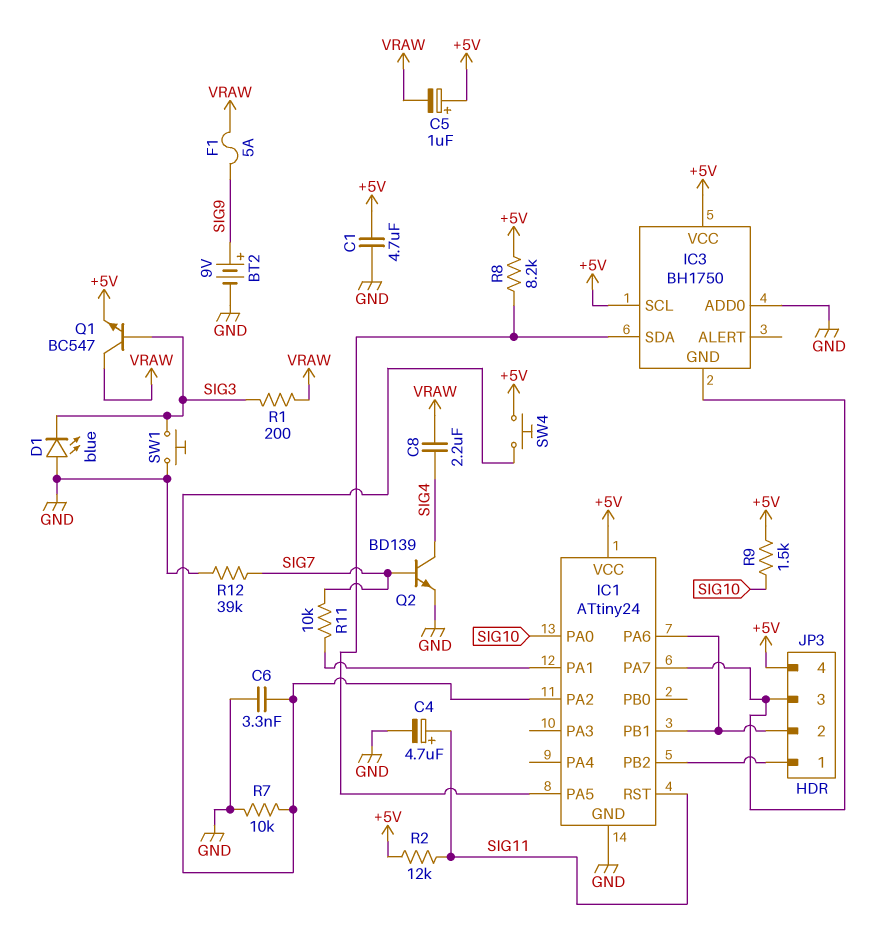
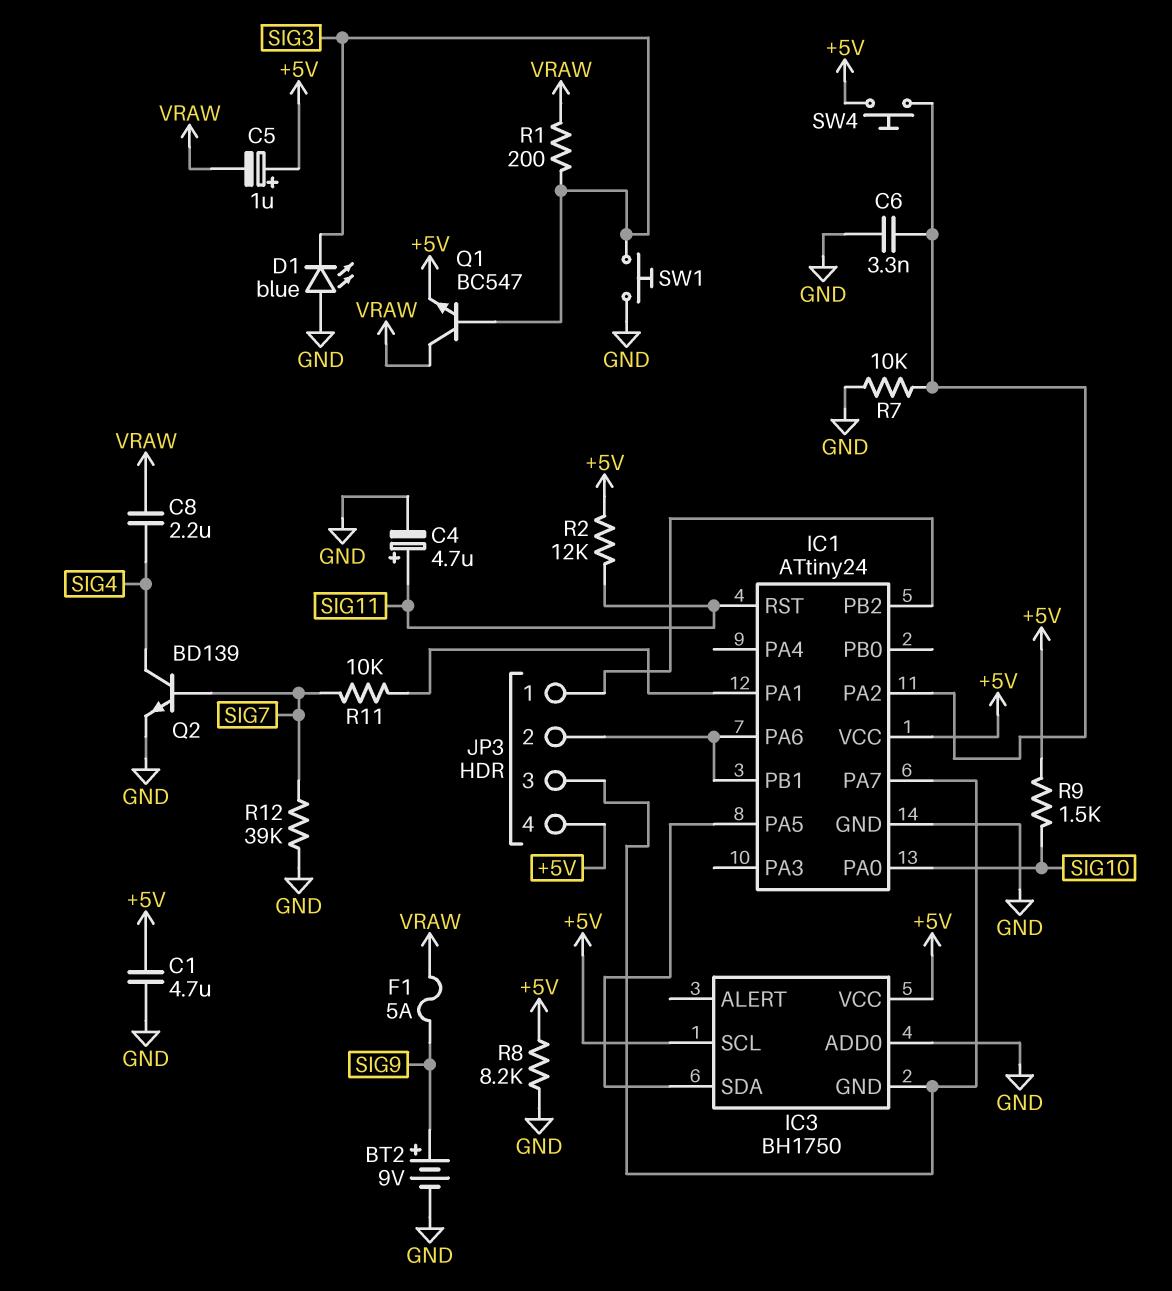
R8: 8.2k (+5V, IC1/PA5) -> 8.2k (+5V, GND)

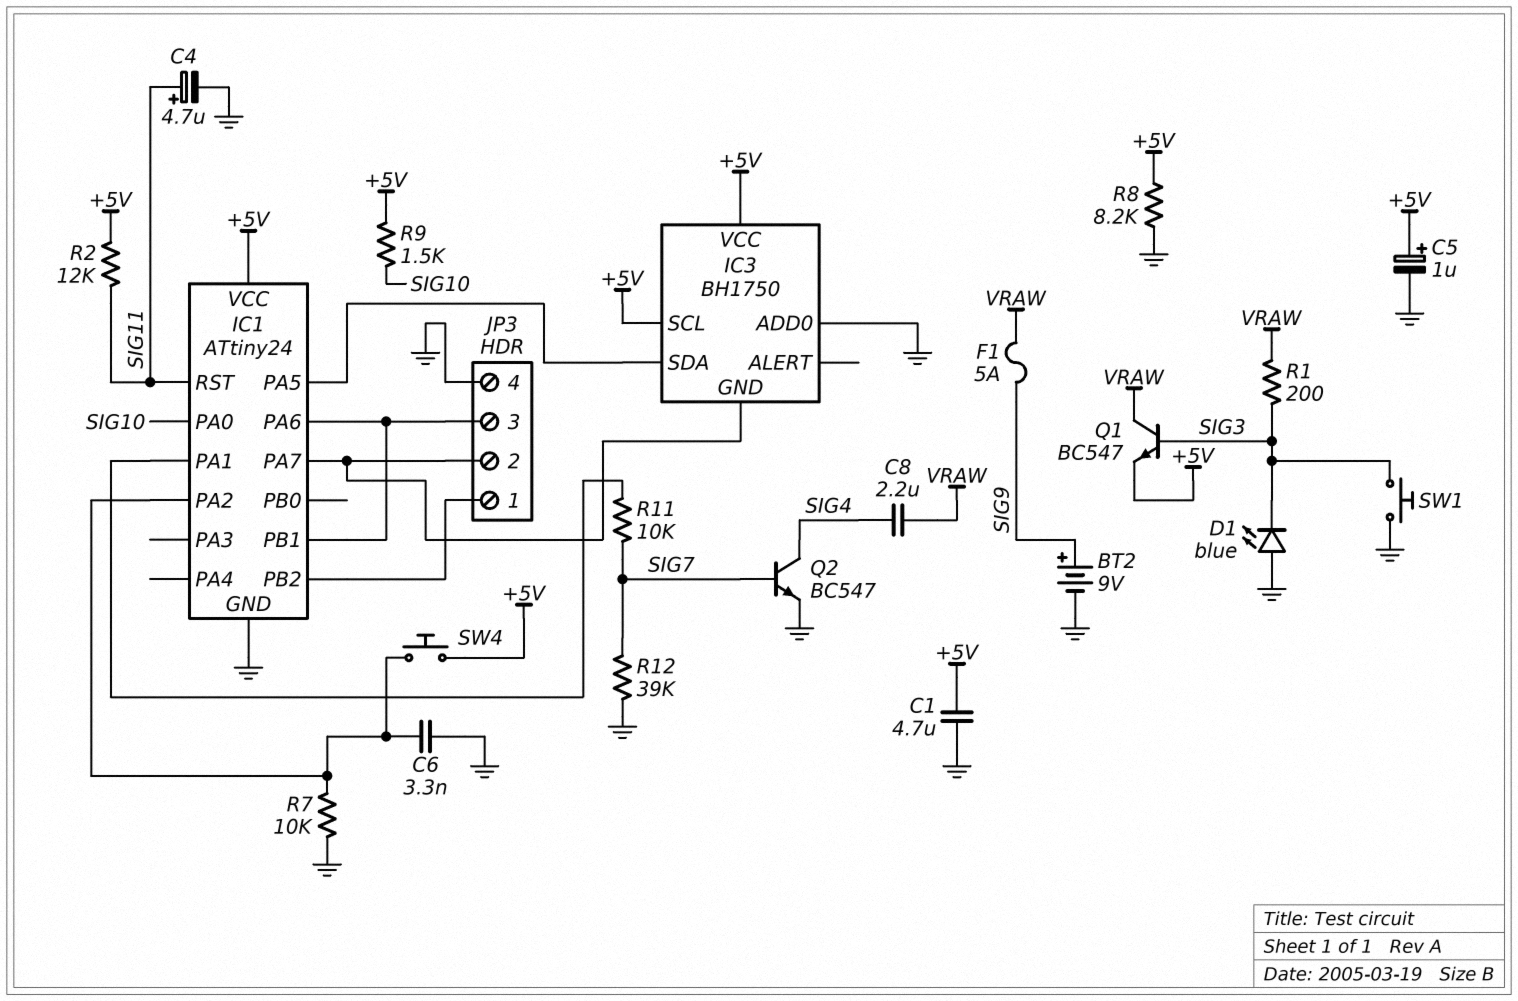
C5: 1uF (plus +5V, minus VRAW) -> 1uF (plus +5V, minus GND)
JP3 pin 2: IC1/PA6 -> IC1/PA7
JP3 pin 3: IC1/PA7 -> IC1/PA6
JP3 pin 4: +5V -> GND
Q2: NPN BD139 (B SIG7, C SIG4, E GND) -> NPN BC547 (B SIG7, C SIG4, E GND)

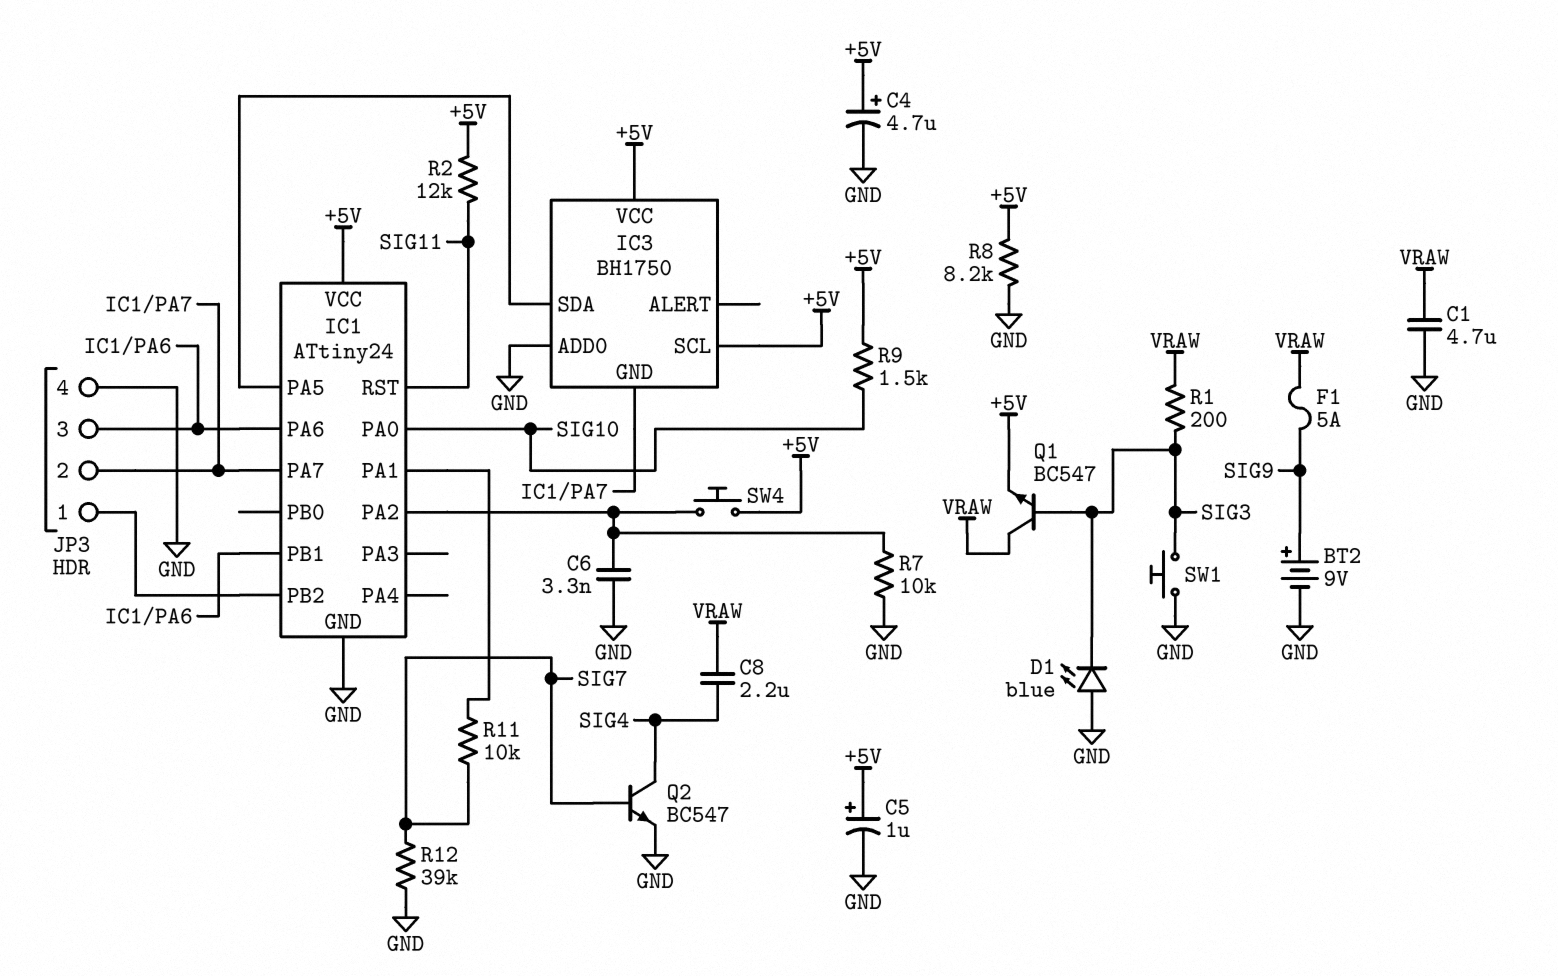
C1: 4.7uF (+5V, GND) -> 4.7uF (GND, VRAW)
C4: 4.7uF (plus SIG11, minus GND) -> 4.7uF (plus +5V, minus GND)

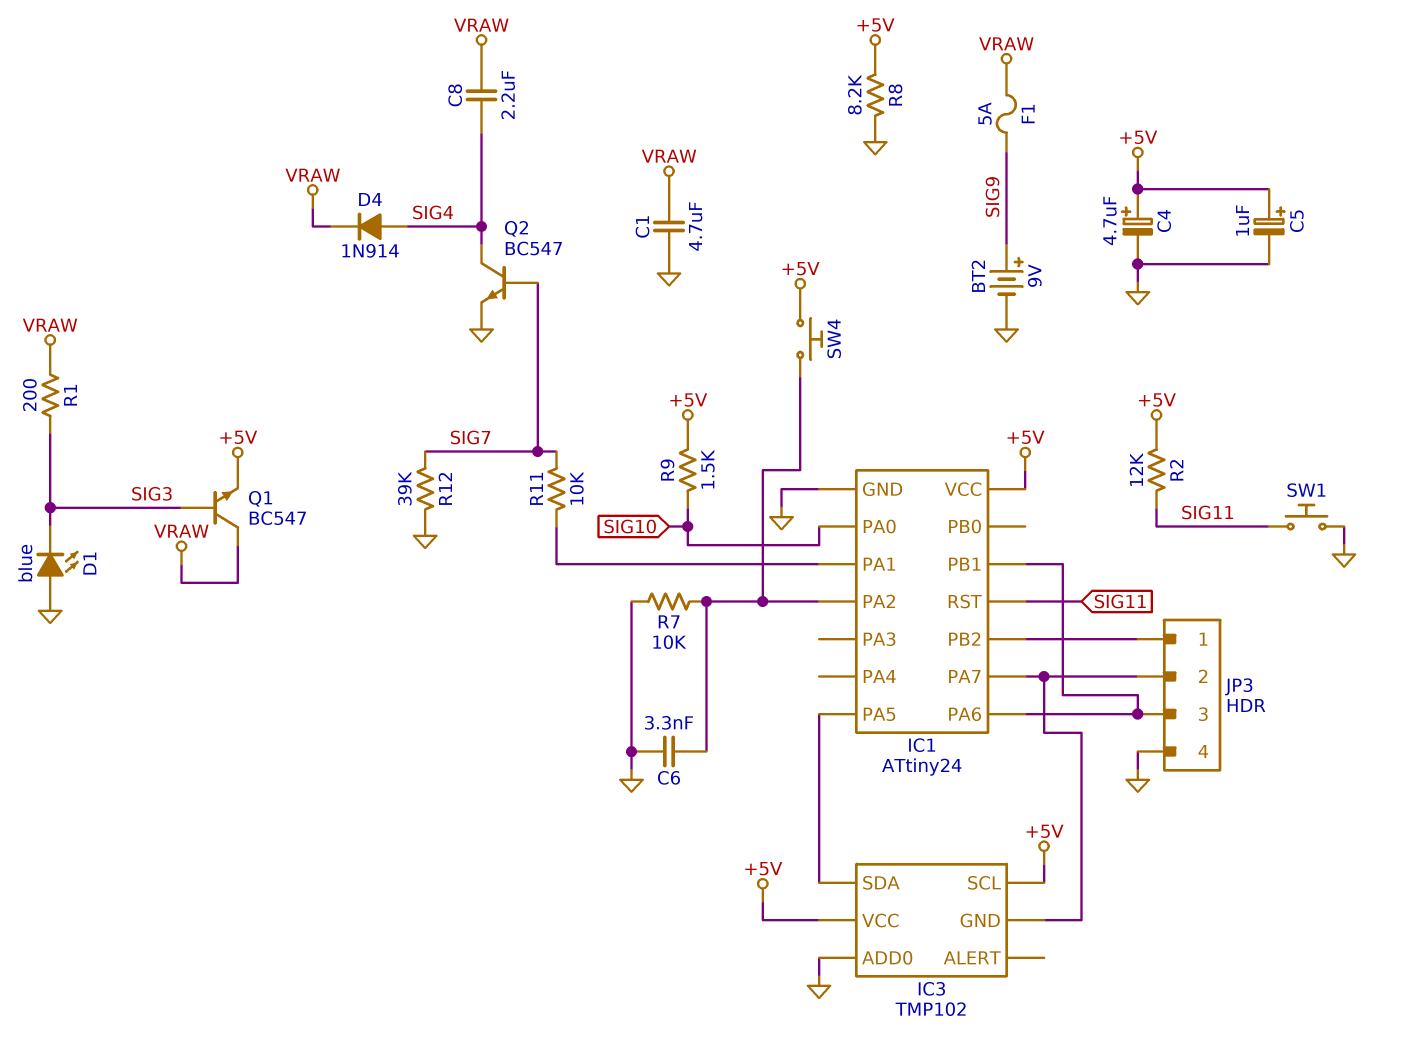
D4: none -> diode 1N914 (A SIG4, K VRAW)
IC3: BH1750 -> TMP102
SW1: button (GND, SIG3) -> button (GND, SIG11)

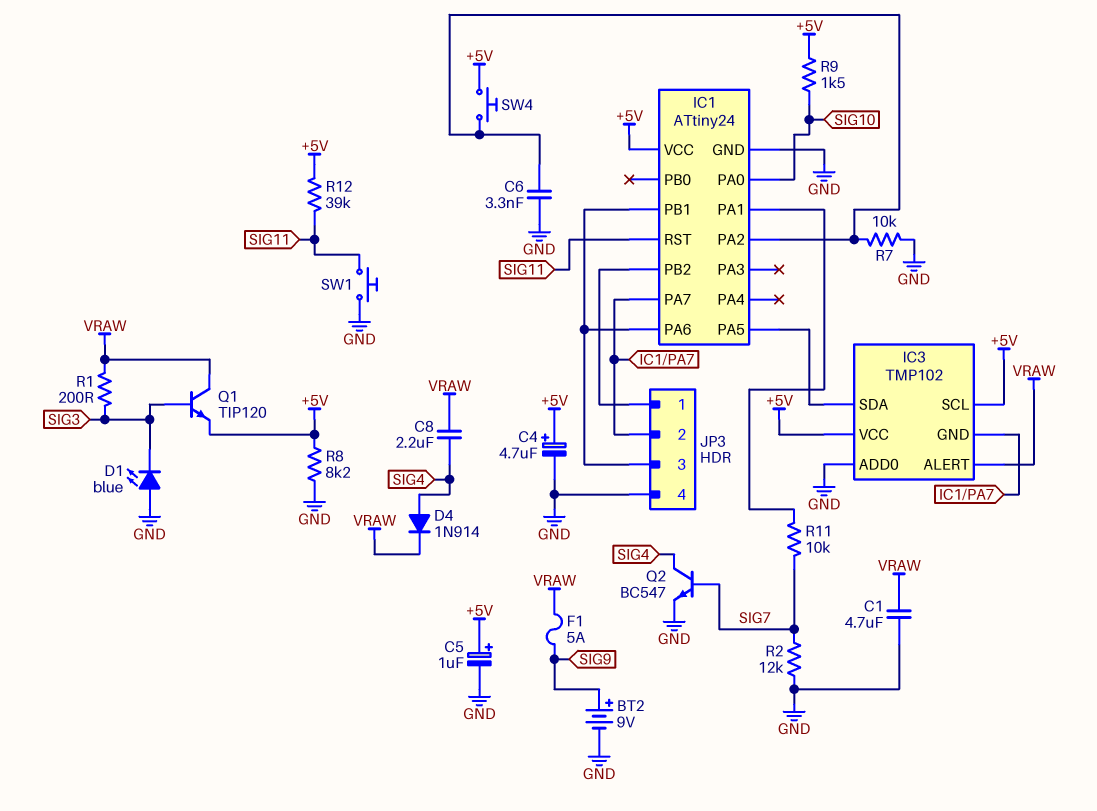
IC3 pin ALERT: none -> VRAW
Q1: NPN BC547 (B SIG3, C VRAW, E +5V) -> NPN TIP120 (B SIG3, C VRAW, E +5V)
R2: 12k (+5V, SIG11) -> 12k (GND, SIG7)
R12: 39k (GND, SIG7) -> 39k (+5V, SIG11)

